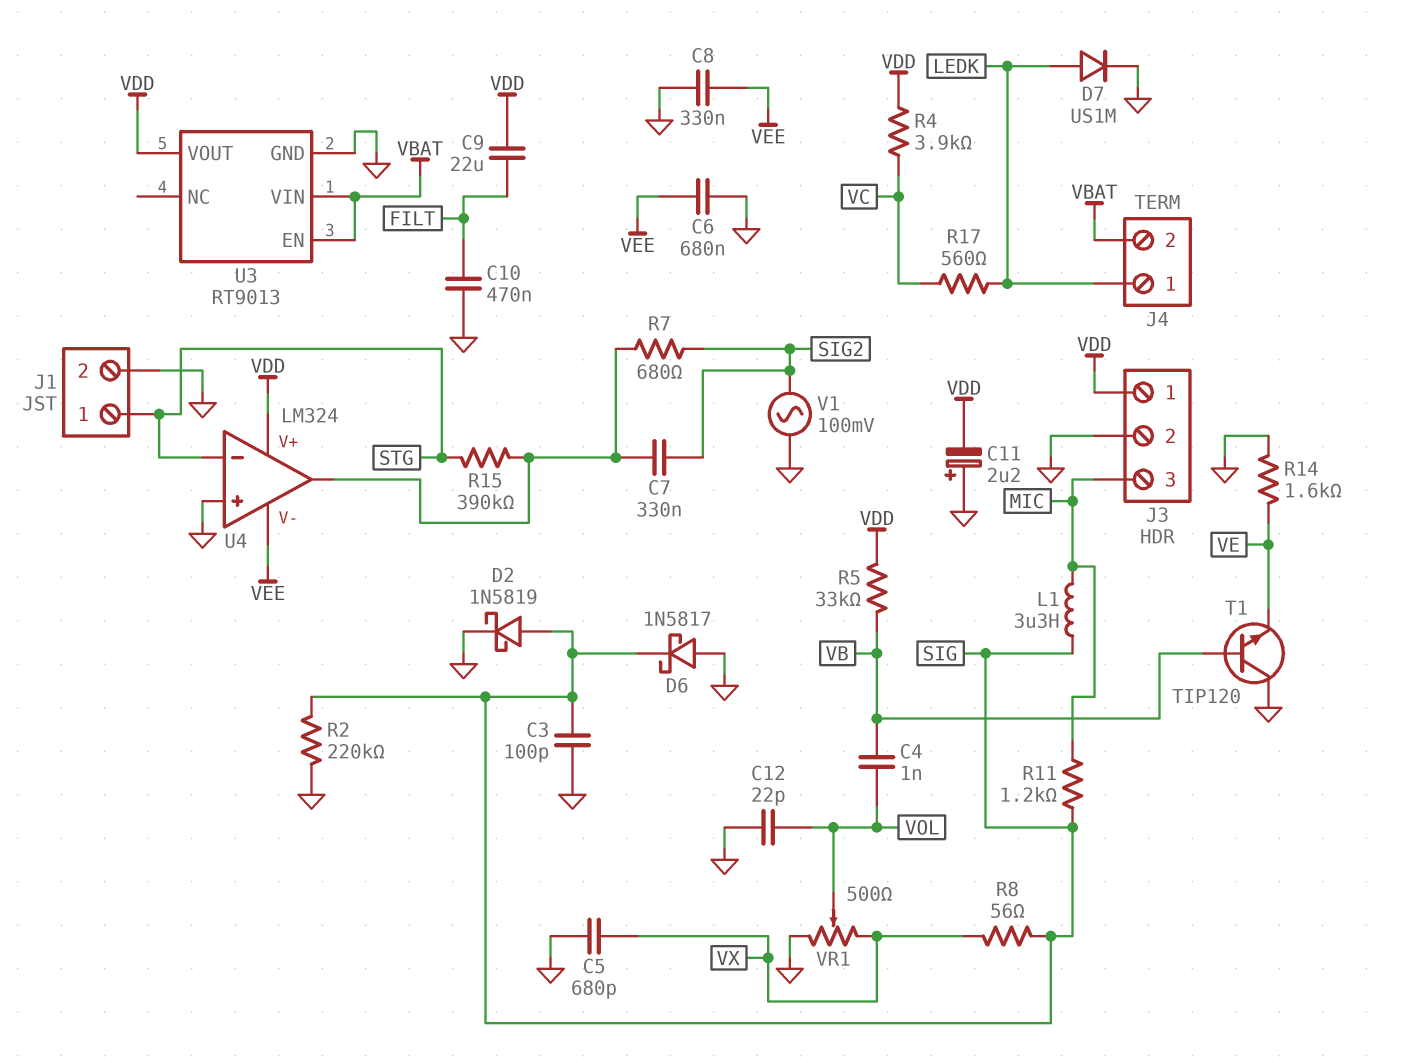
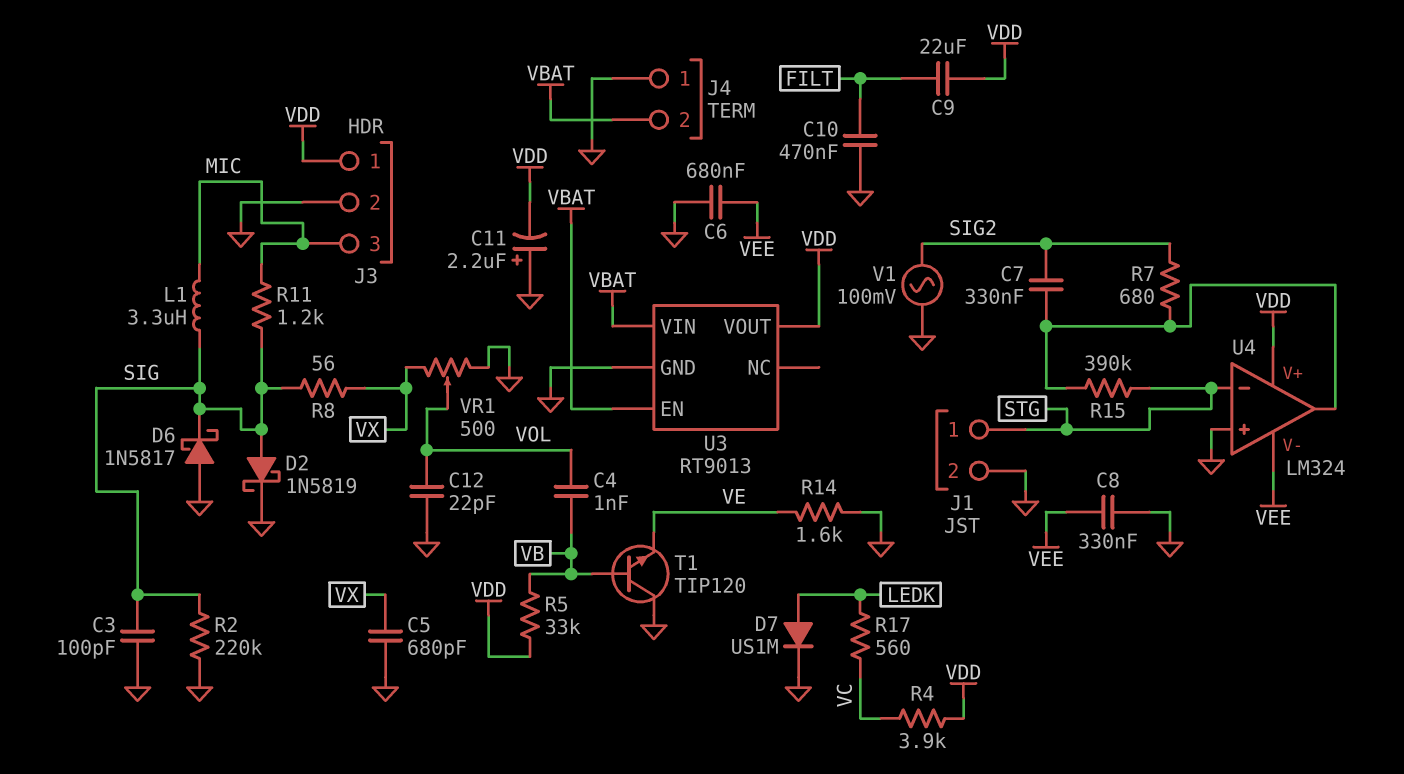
J4 pin 1: LEDK -> GND

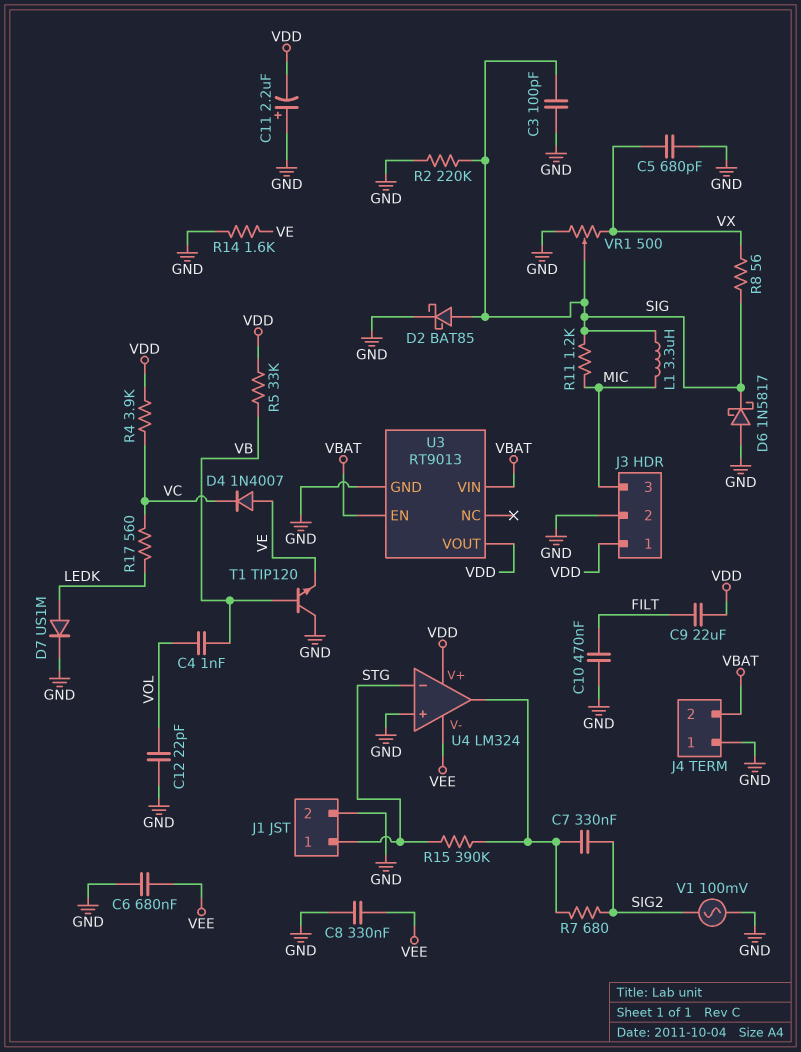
D2: schottky 1N5819 (A SIG, K GND) -> schottky BAT85 (A SIG, K GND)
D4: none -> diode 1N4007 (A VE, K VC)
VR1: 500 (GND, VX, wiper VOL) -> 500 (GND, VX, wiper SIG)

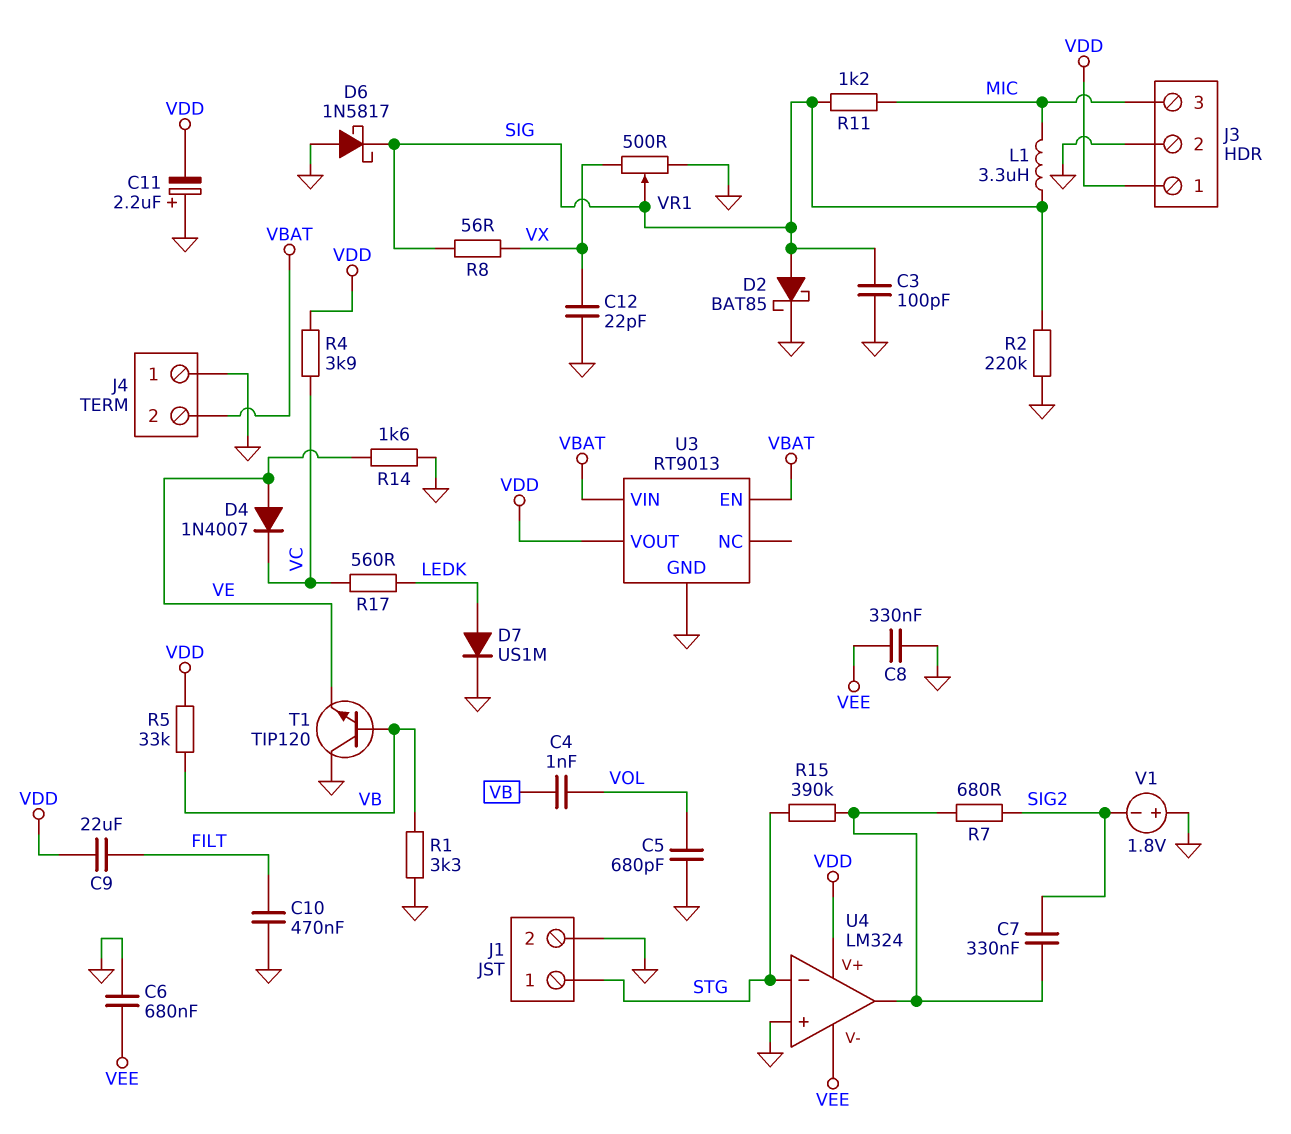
C5: 680pF (GND, VX) -> 680pF (GND, VOL)
C12: 22pF (GND, VOL) -> 22pF (GND, VX)
R1: none -> 3.3k (GND, VB)
V1: AC 100mV (GND, SIG2) -> 1.8V (plus GND, minus SIG2)

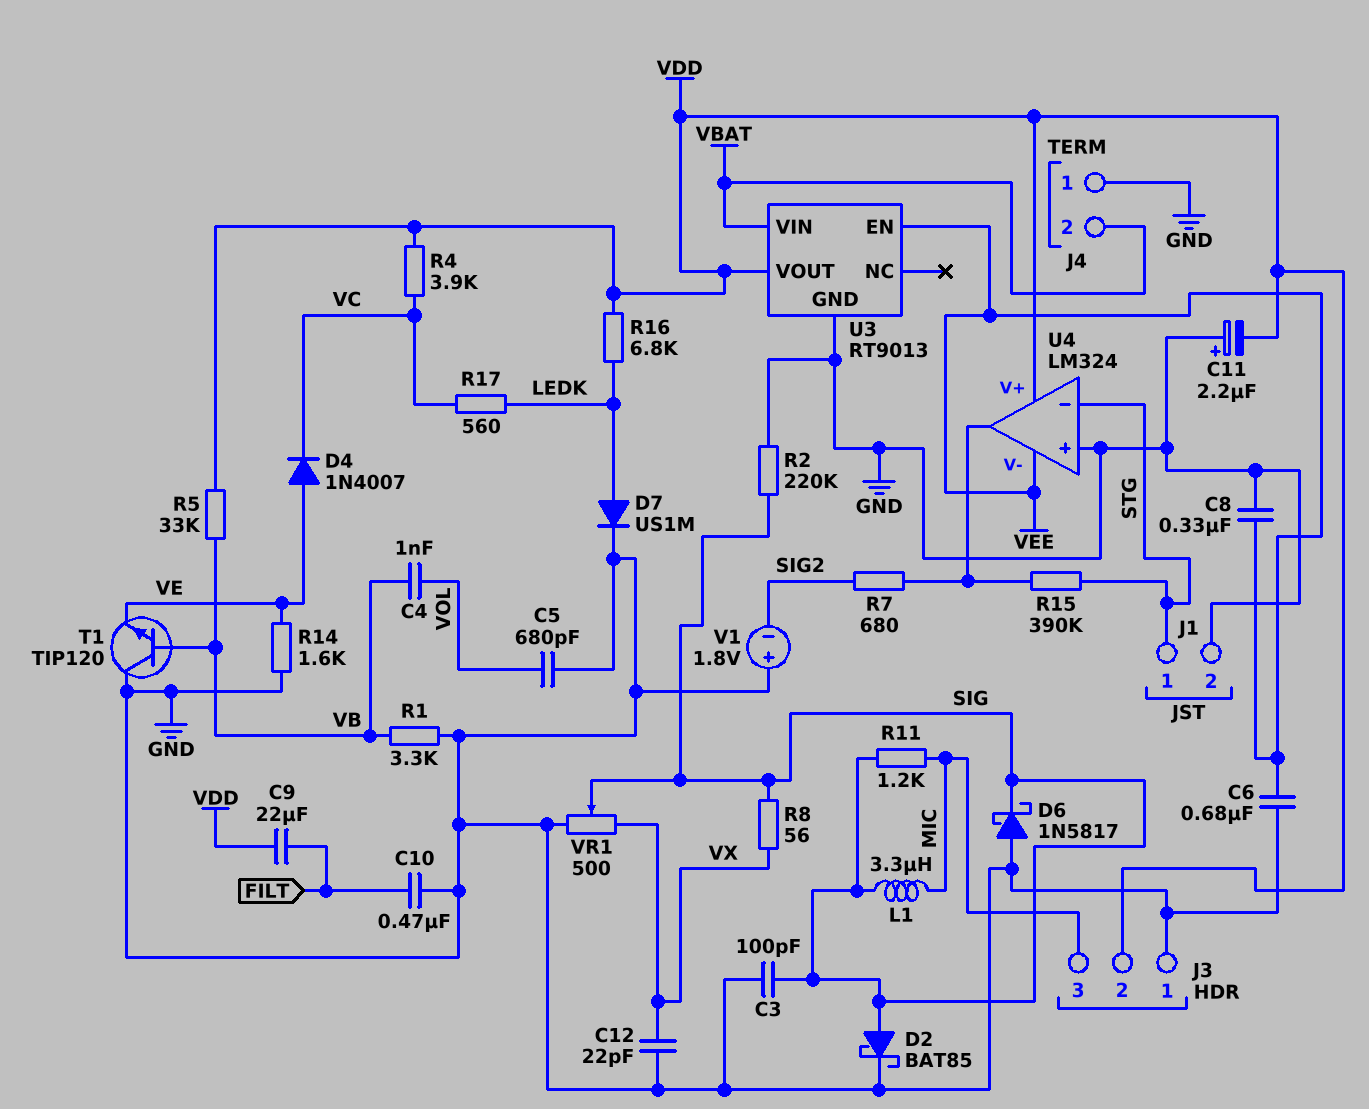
C7: 330nF (SIG2, U4/out) -> none
J3 pin 1: VDD -> GND
J3 pin 2: GND -> VDD
R16: none -> 6.8k (LEDK, VDD)
U3 pin EN: VBAT -> VEE

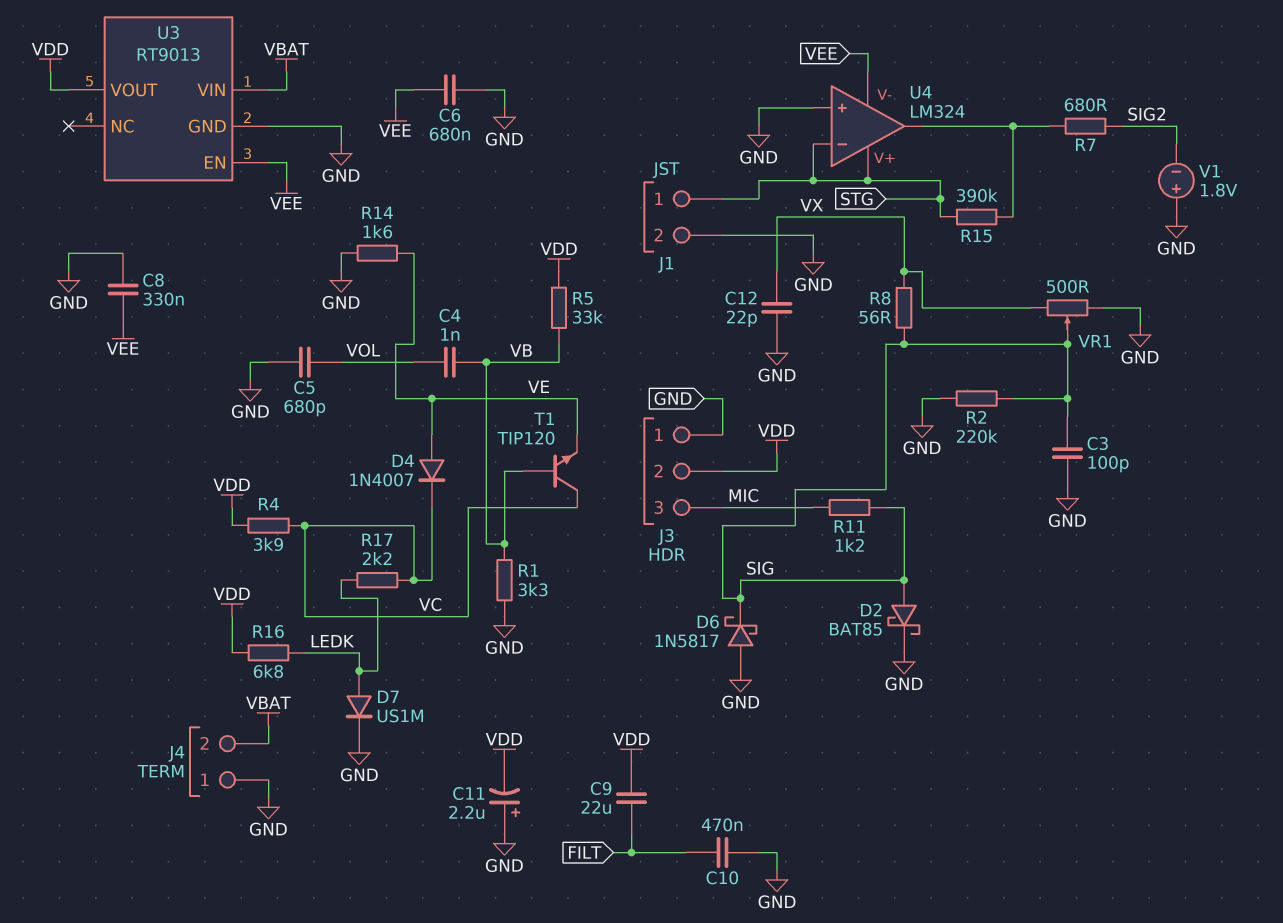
L1: 3.3uH (MIC, SIG) -> none
R17: 560 (LEDK, VC) -> 2.2k (LEDK, VC)
T1: NPN TIP120 (B VB, C GND, E VE) -> NPN TIP120 (B VB, C VC, E VE)
U4 pin V+: VDD -> STG

